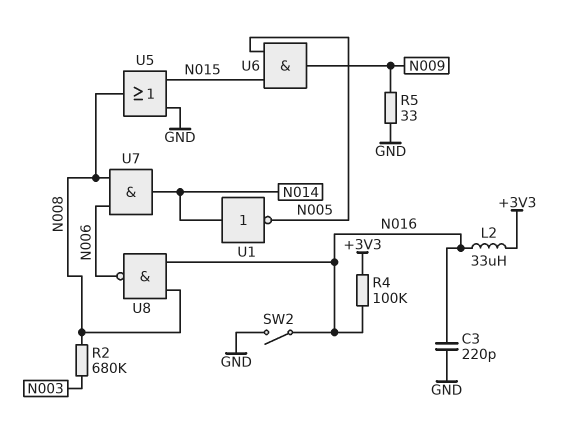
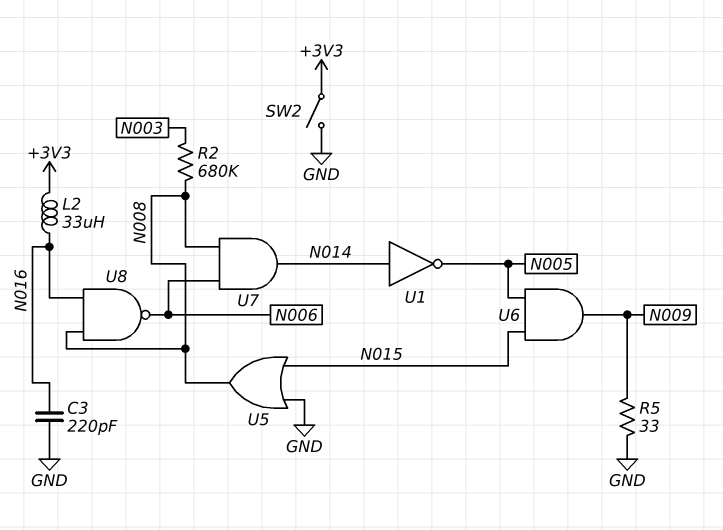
R4: 100k (+3V3, N016) -> none
SW2: switch (GND, N016) -> switch (+3V3, GND)

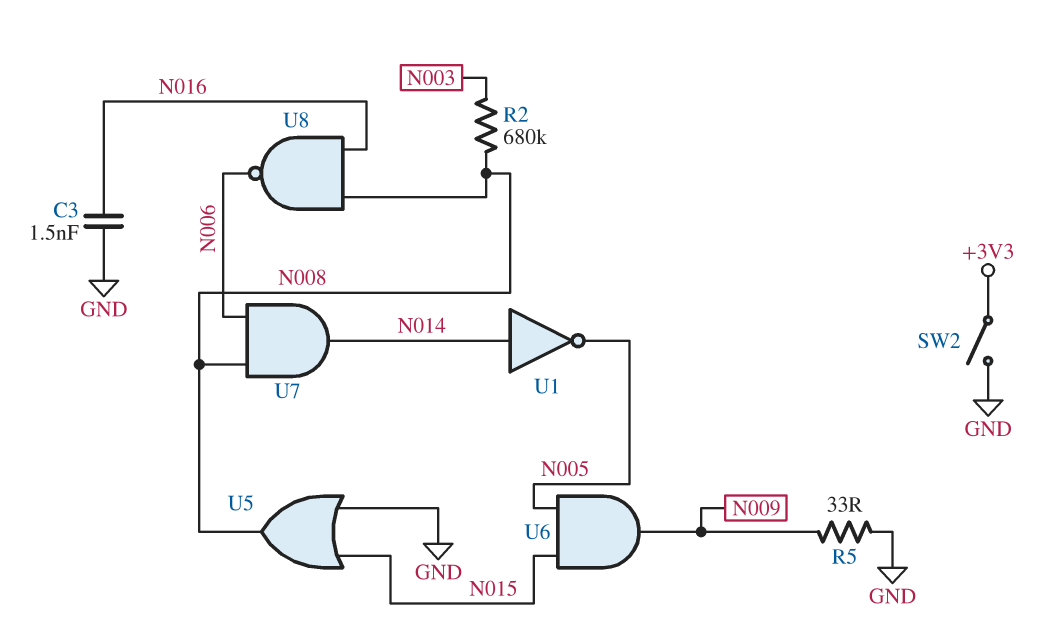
C3: 220pF (GND, N016) -> 1.5nF (GND, N016)
L2: 33uH (+3V3, N016) -> none

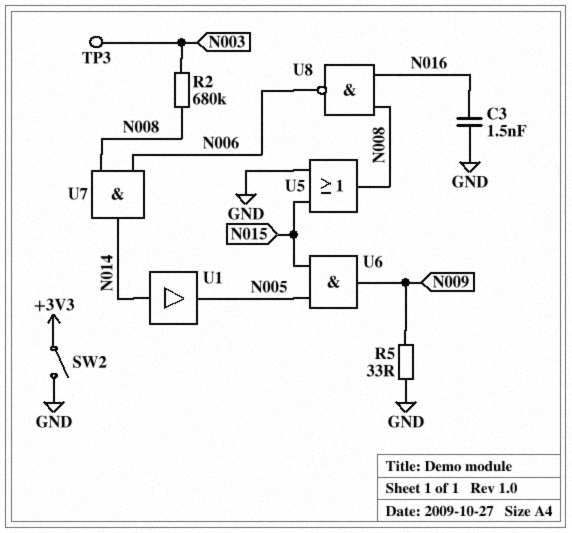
TP3: none -> test point (N003)
U1: NOT (in N014, out N005) -> buffer (in N014, out N005)

